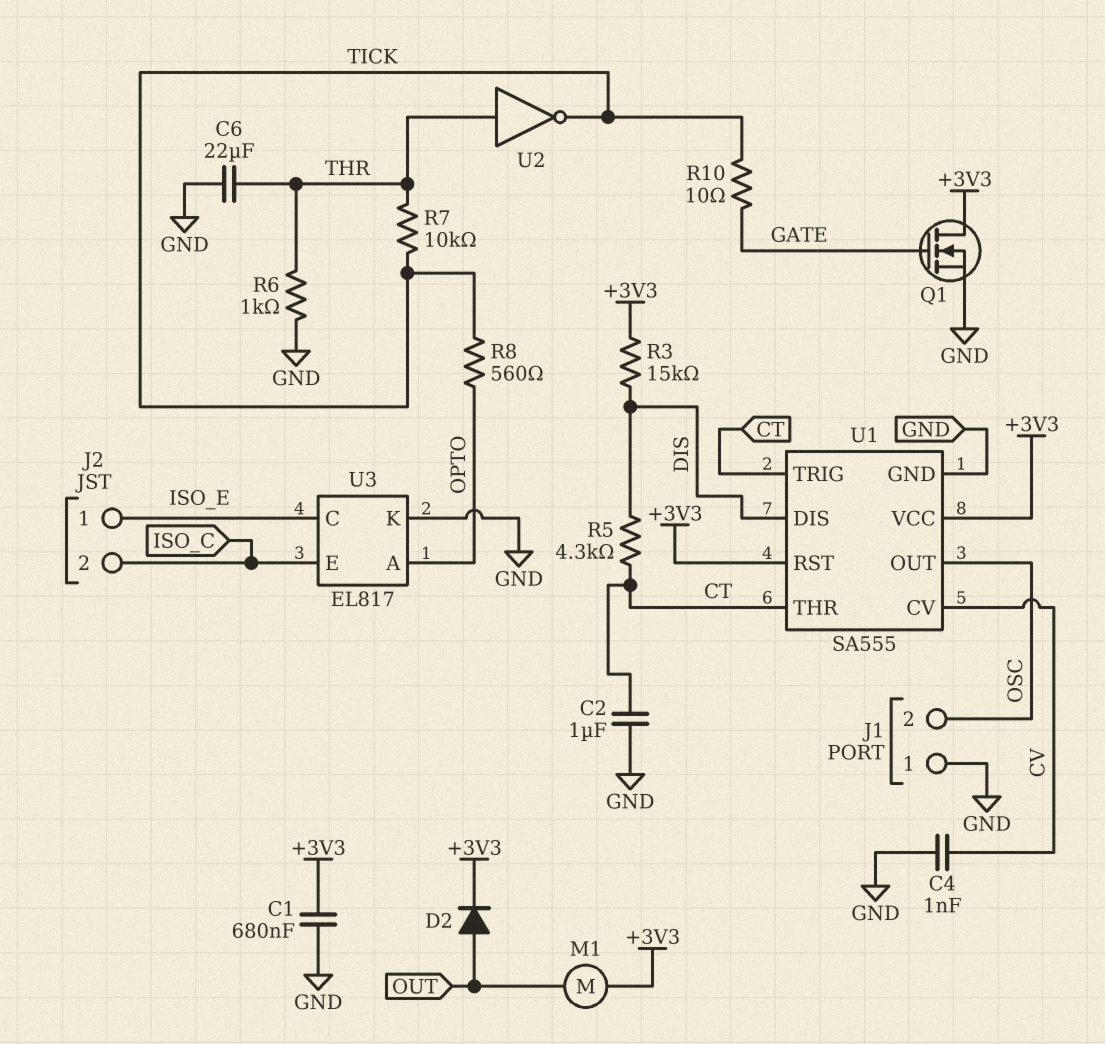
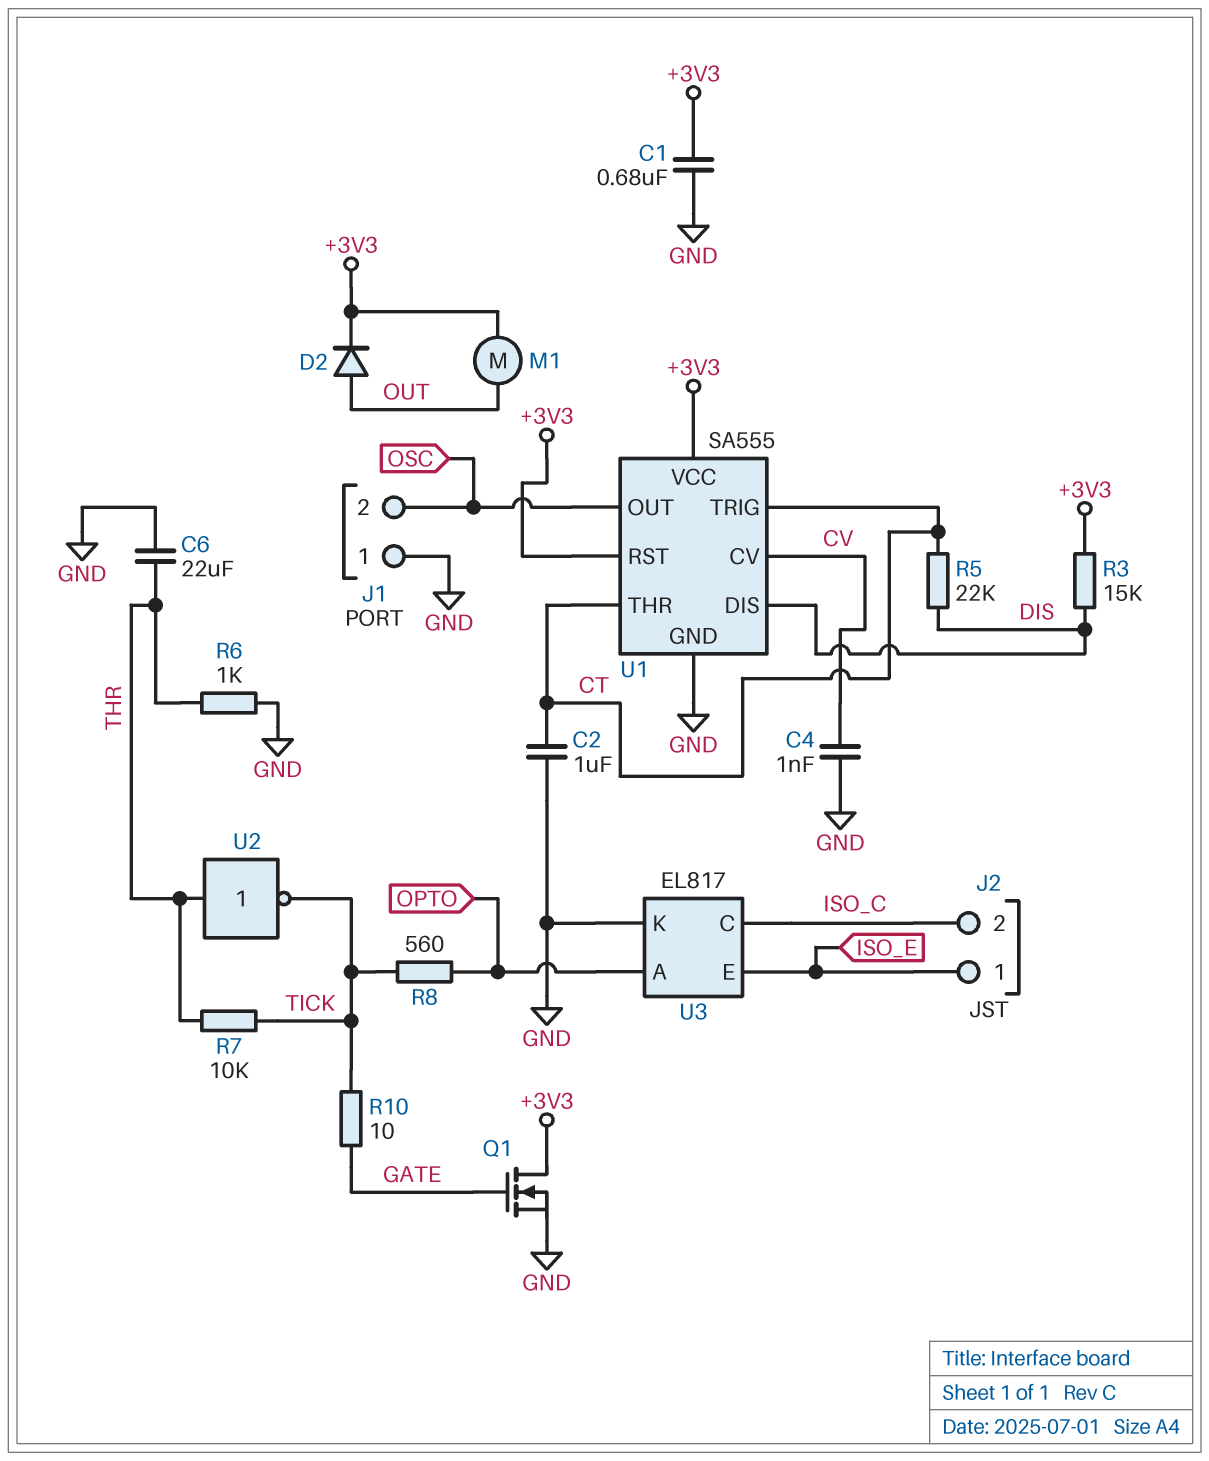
R5: 4.3k (CT, DIS) -> 22k (CT, DIS)
U3 pin C: ISO_E -> ISO_C
U3 pin E: ISO_C -> ISO_E

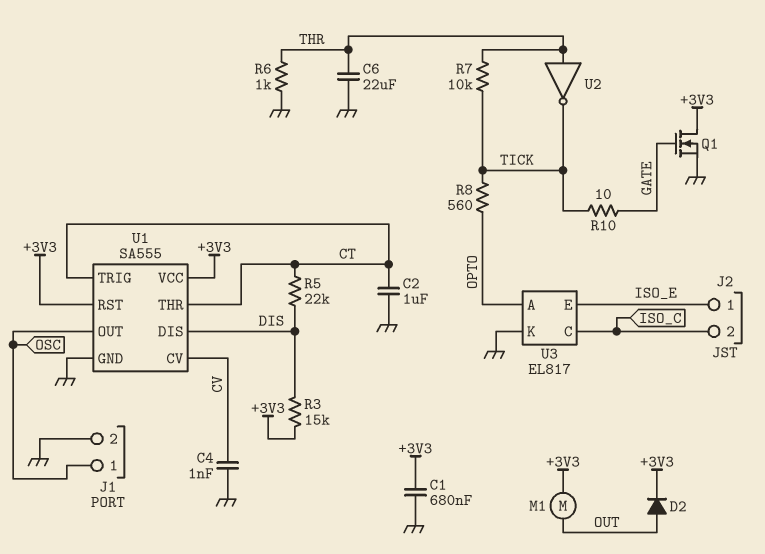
J1 pin 1: GND -> OSC
J1 pin 2: OSC -> GND

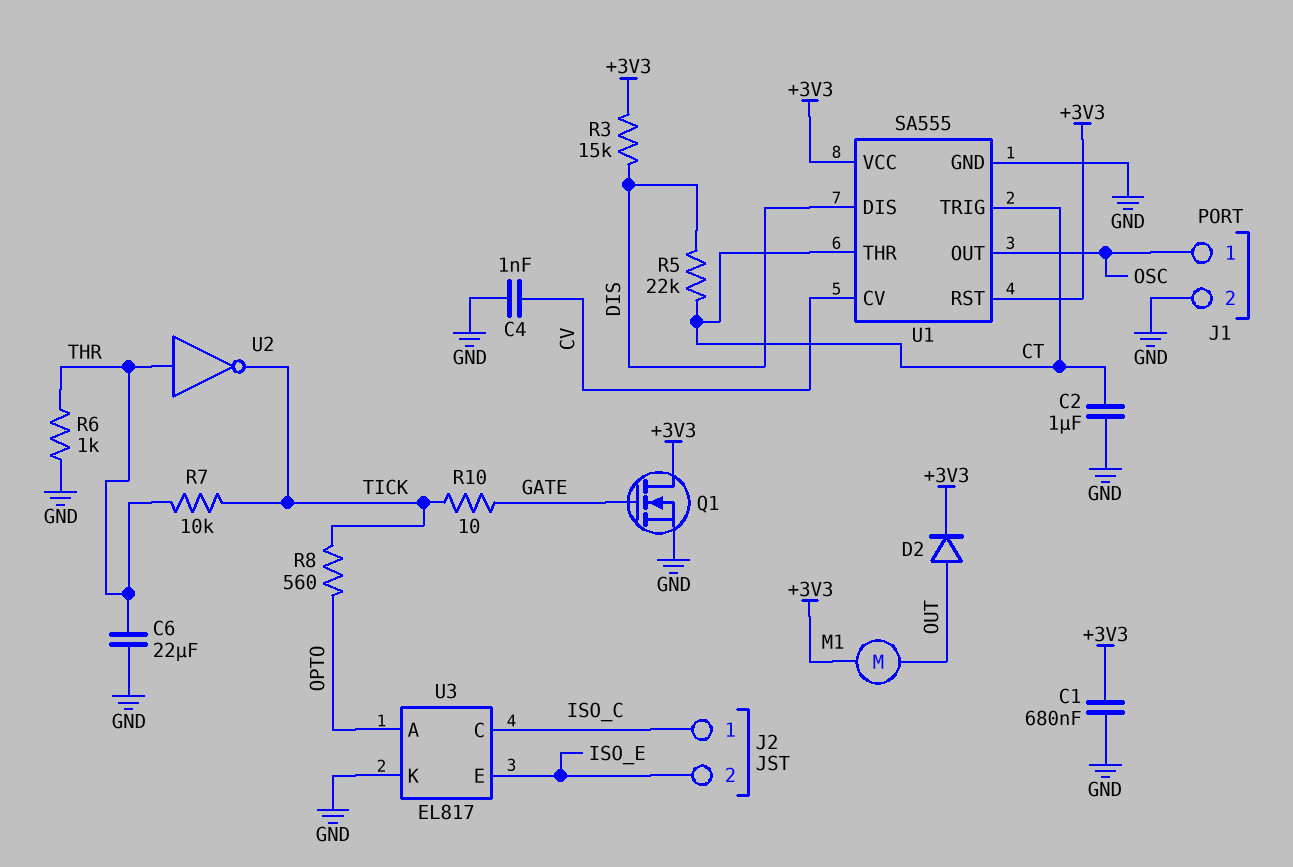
J2 pin 1: ISO_E -> ISO_C
J2 pin 2: ISO_C -> ISO_E

